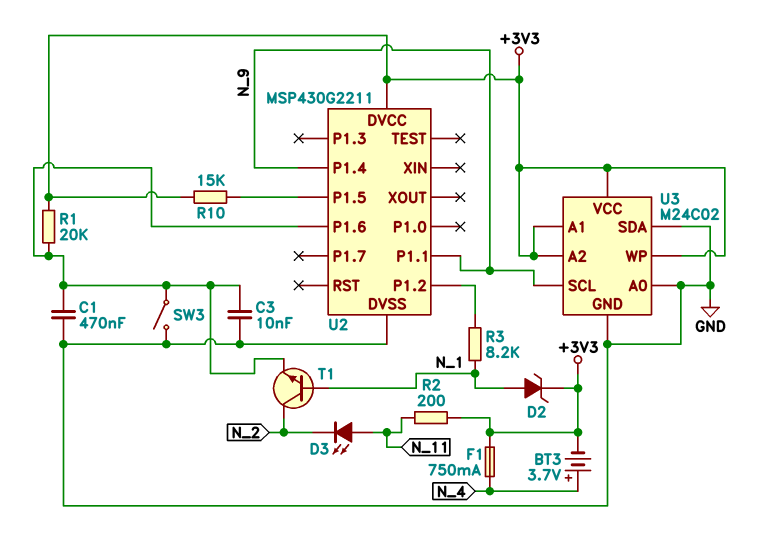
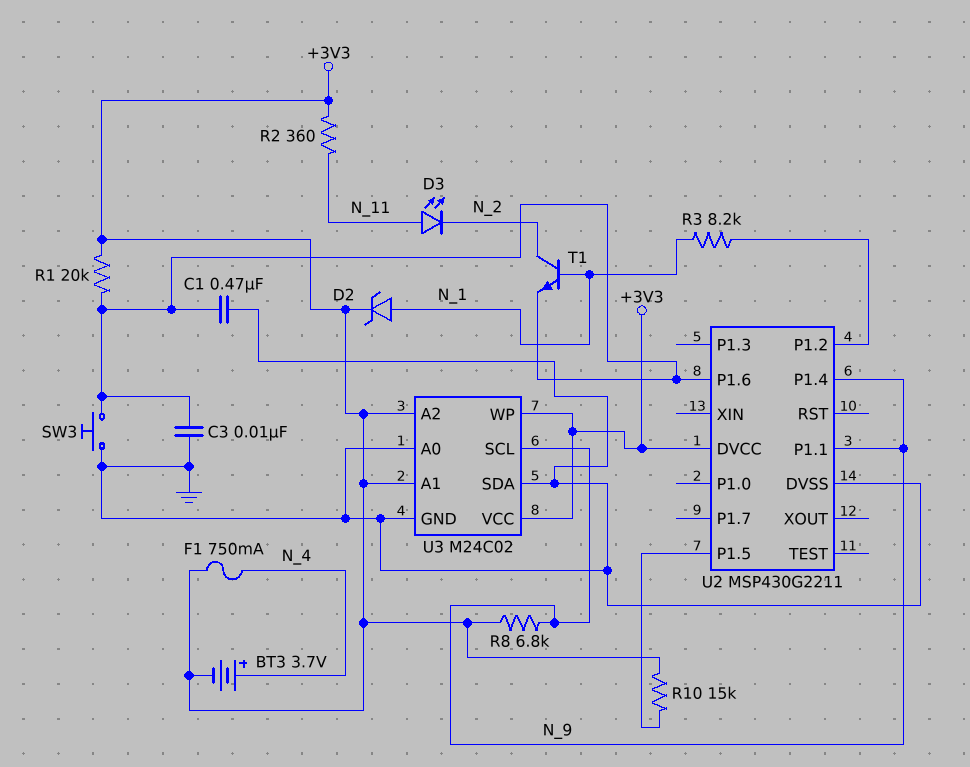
R2: 200 (+3V3, N_11) -> 360 (+3V3, N_11)
R8: none -> 6.8k (+3V3, N_9)
SW3: switch (GND, U2/P1.6) -> button (GND, U2/P1.6)

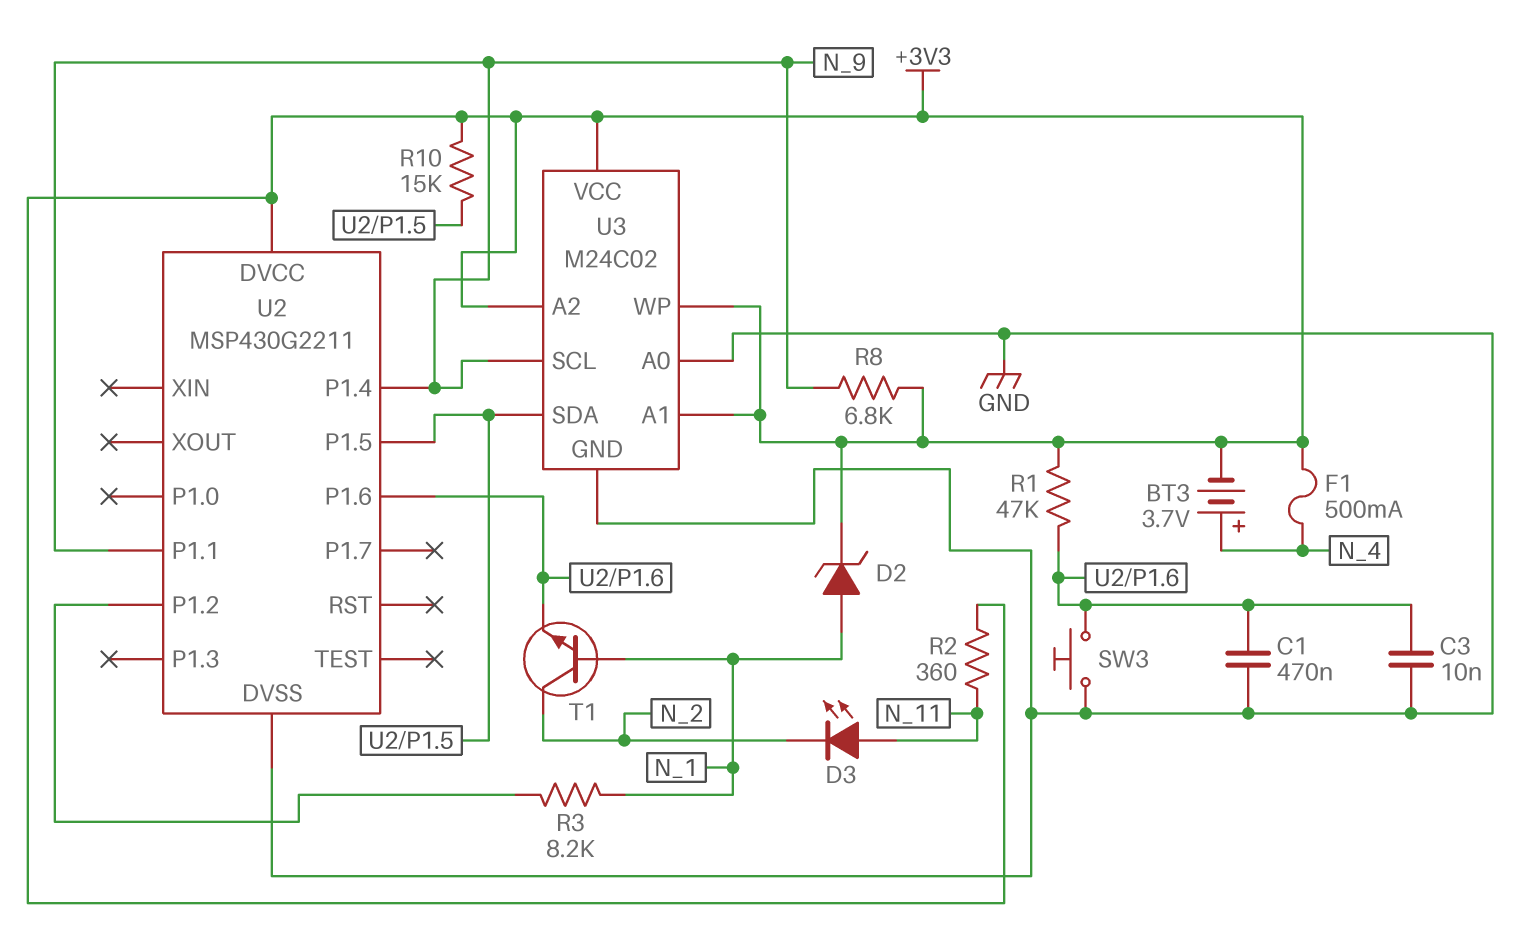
F1: 750mA (+3V3, N_4) -> 500mA (+3V3, N_4)
R1: 20k (+3V3, U2/P1.6) -> 47k (+3V3, U2/P1.6)
U3 pin SDA: GND -> U2/P1.5

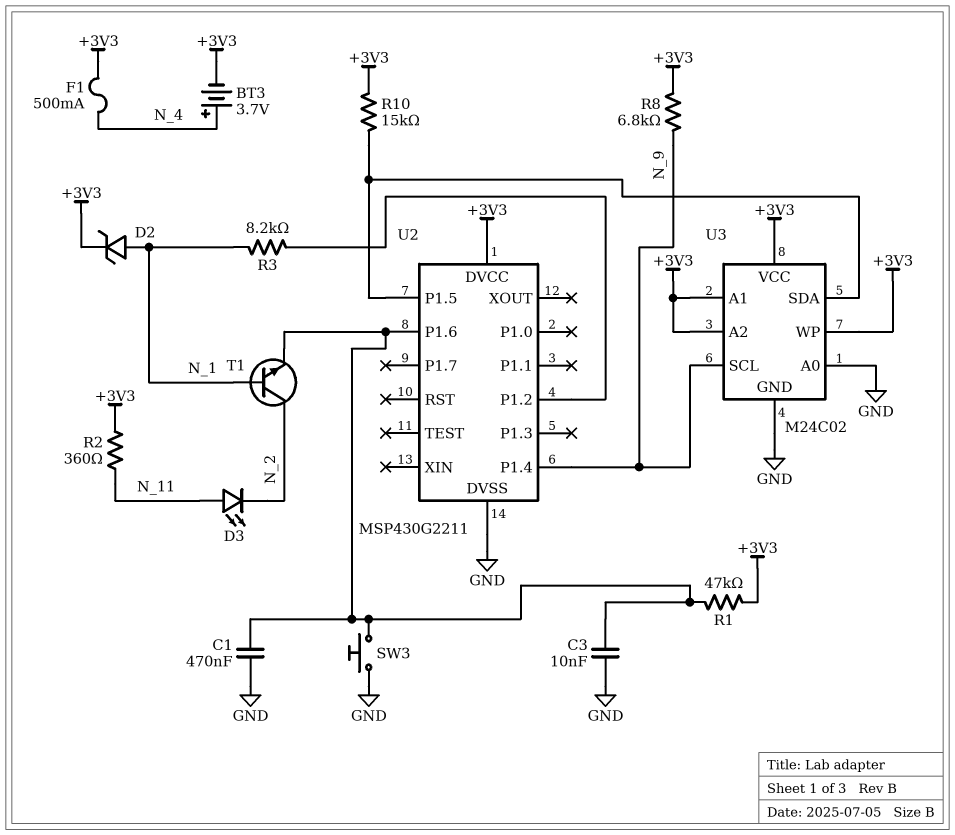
U2 pin P1.1: N_9 -> none

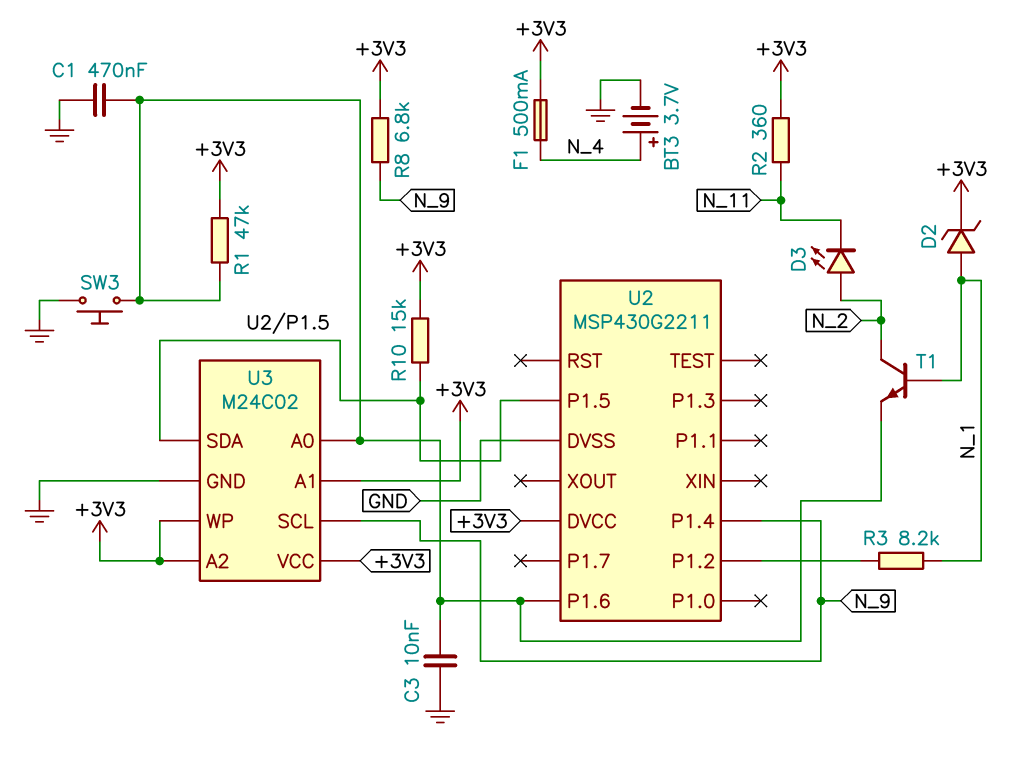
BT3: 3.7V (plus N_4, minus +3V3) -> 3.7V (plus N_4, minus GND)
D3: LED (A N_11, K N_2) -> LED (A N_2, K N_11)
U3 pin A0: GND -> U2/P1.6

